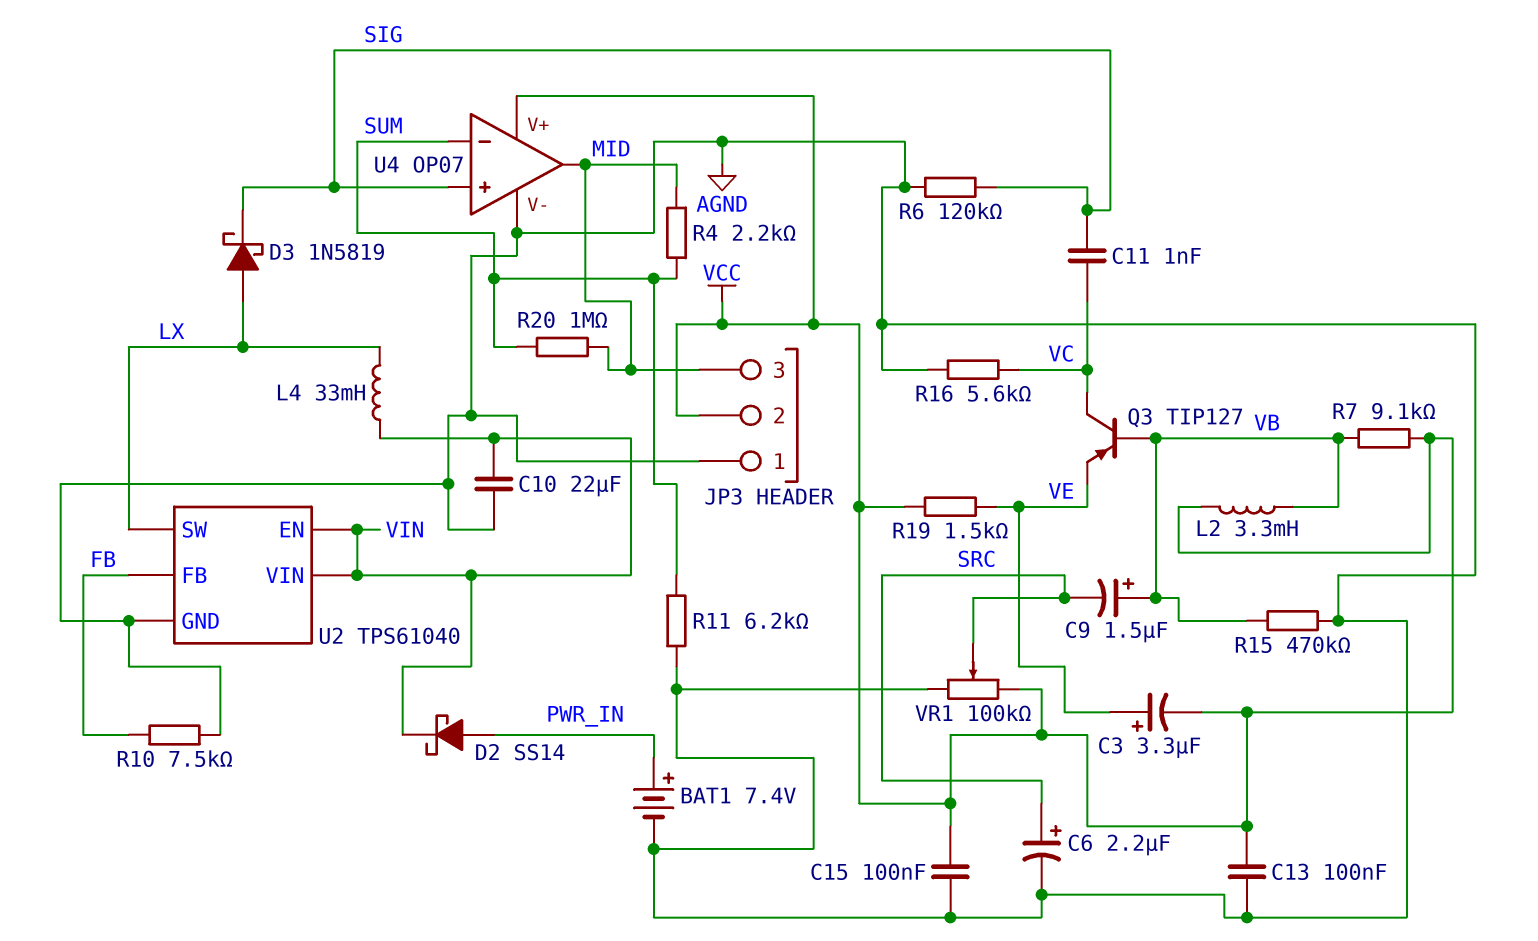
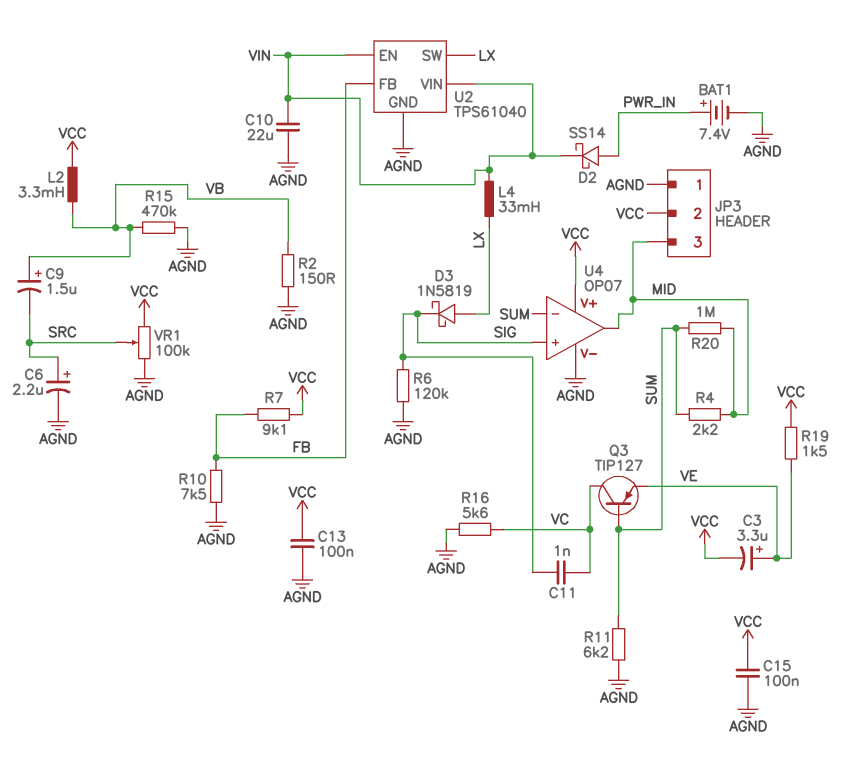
Q3: PNP TIP127 (B VB, C VC, E VE) -> PNP TIP127 (B SUM, C VC, E VE)
R2: none -> 150 (AGND, VB)
R7: 9.1k (VB, VCC) -> 9.1k (FB, VCC)

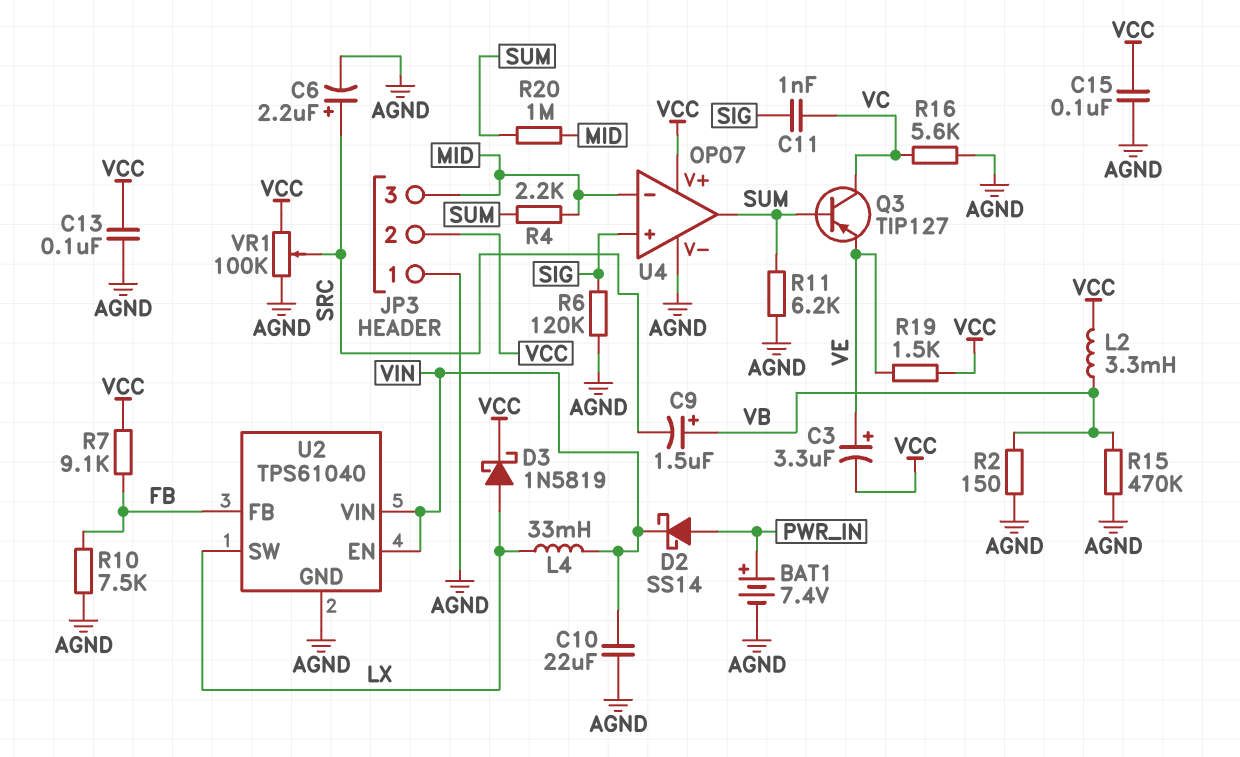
D3: schottky 1N5819 (A LX, K SIG) -> schottky 1N5819 (A LX, K VCC)
U4 pin in-: SUM -> MID
U4 pin out: MID -> SUM

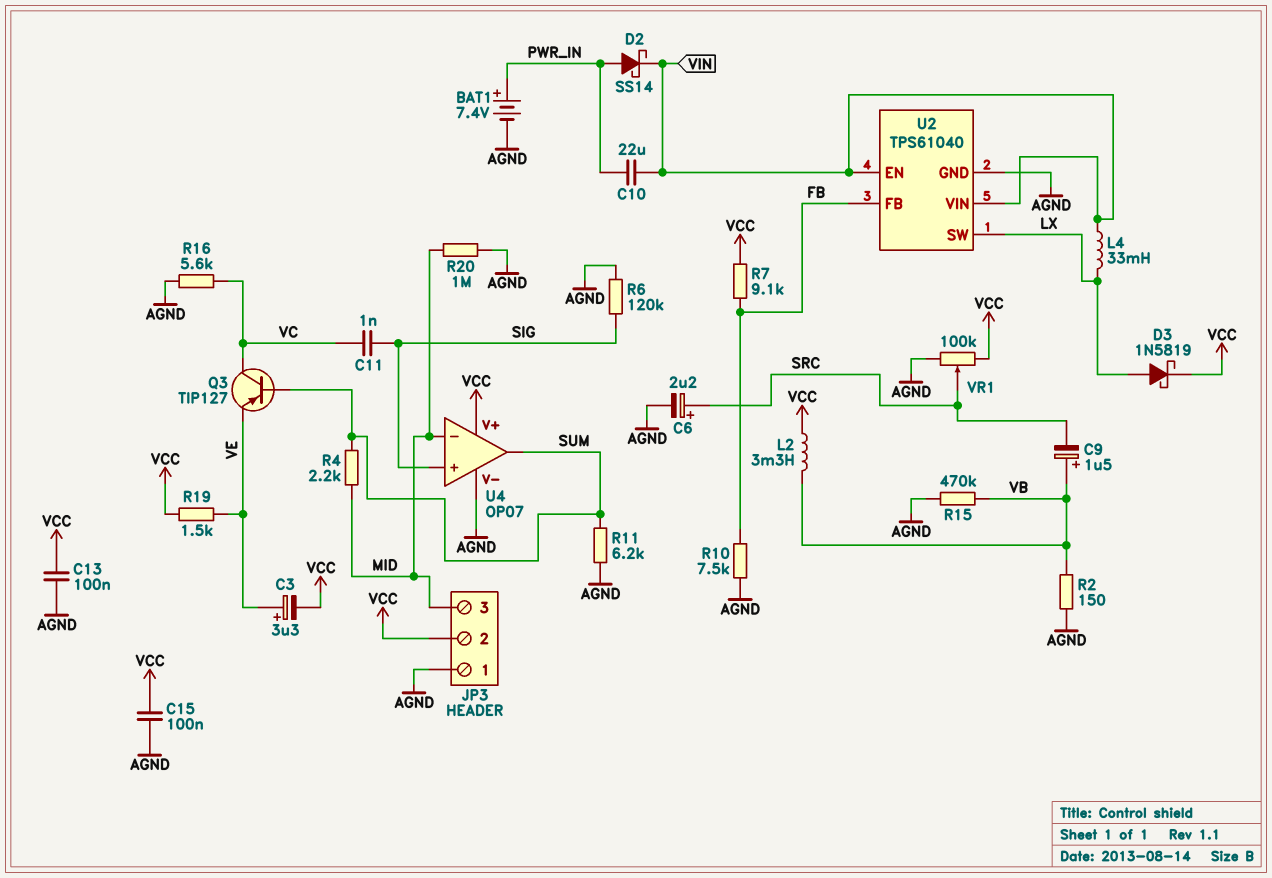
C10: 22uF (AGND, VIN) -> 22uF (PWR_IN, VIN)
R20: 1M (MID, SUM) -> 1M (AGND, MID)

